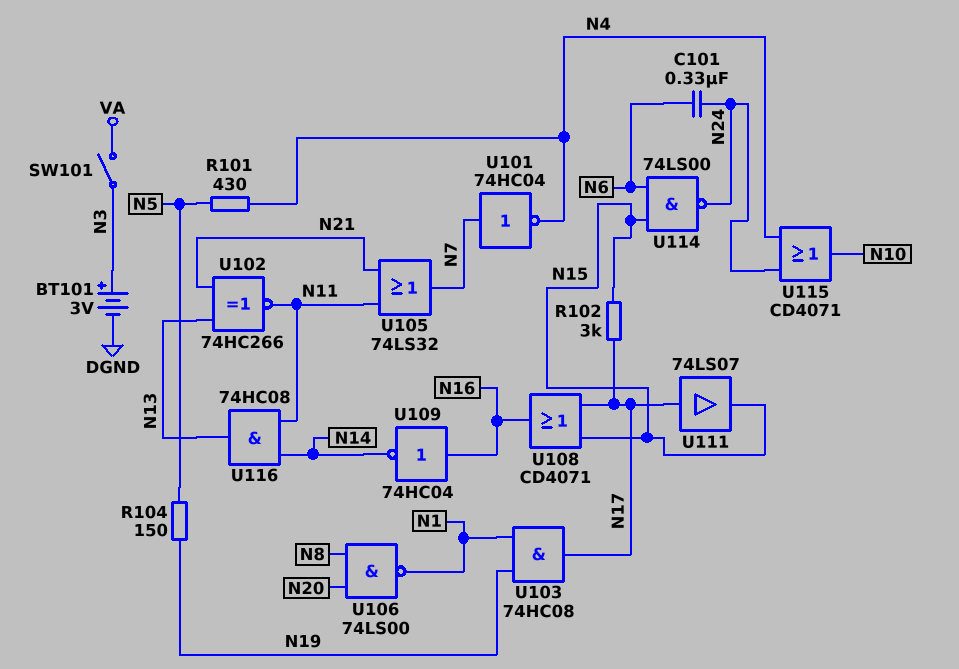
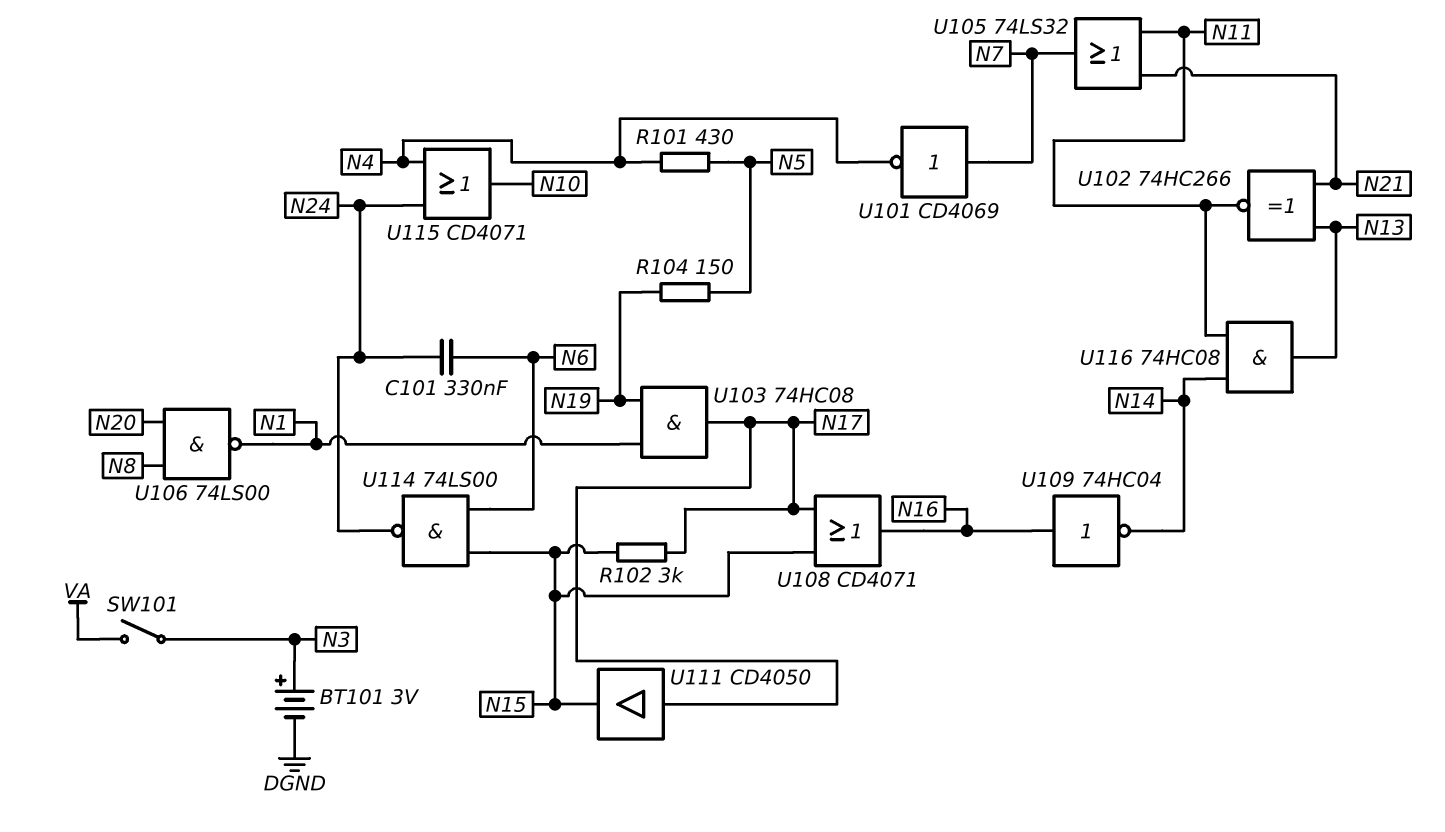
U101: NOT 74HC04 (in N7, out N4) -> NOT CD4069 (in N7, out N4)
U111: buffer 74LS07 (in N17, out N15) -> buffer CD4050 (in N17, out N15)

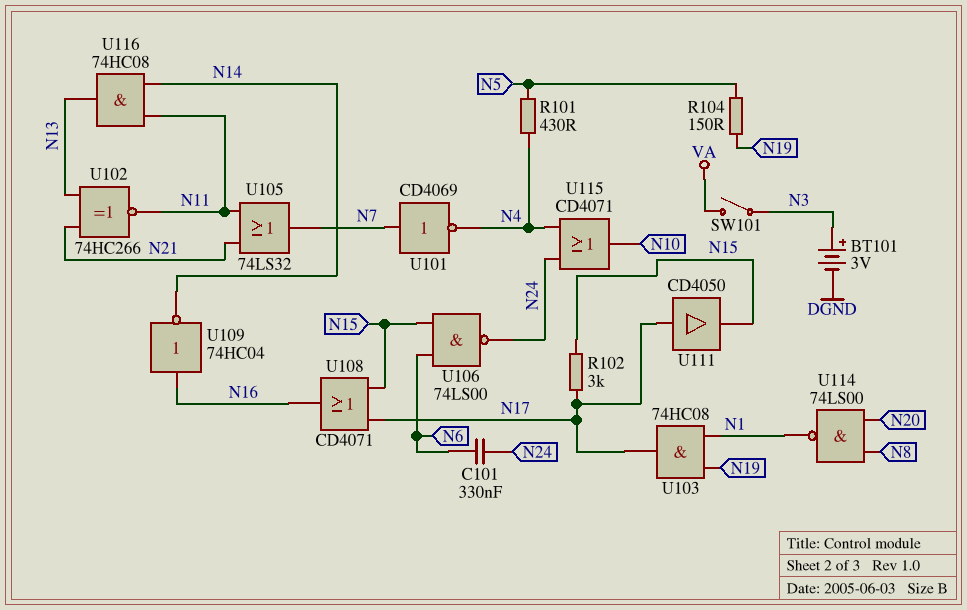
U106: NAND 74LS00 (in N8, in N20, out N1) -> NAND 74LS00 (in N6, in N15, out N24)
U114: NAND 74LS00 (in N6, in N15, out N24) -> NAND 74LS00 (in N8, in N20, out N1)

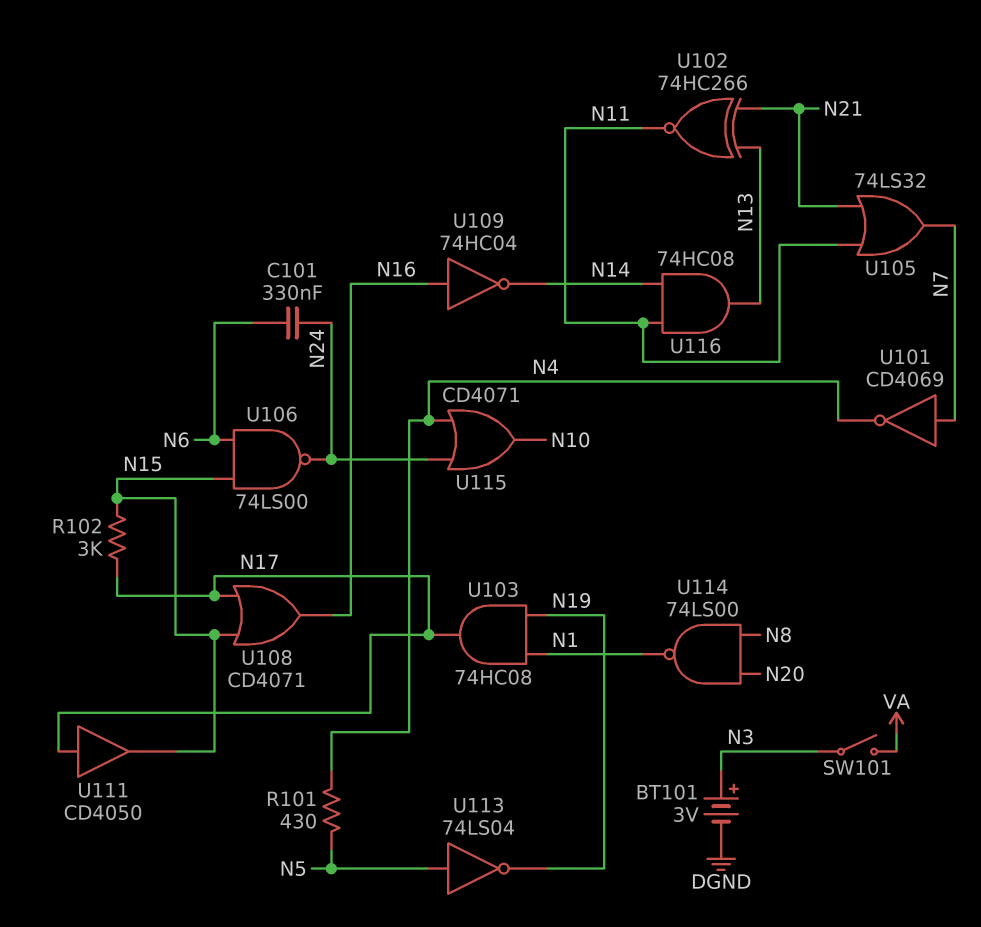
R104: 150 (N5, N19) -> none
U113: none -> NOT 74LS04 (in N5, out N19)

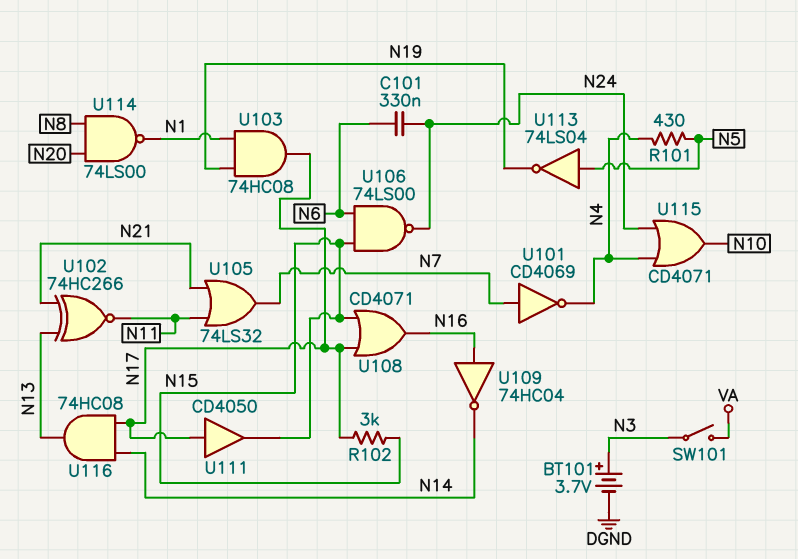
BT101: 3V (plus N3, minus DGND) -> 3.7V (plus N3, minus DGND)
U116: AND 74HC08 (in N11, in N14, out N13) -> AND 74HC08 (in N14, in N17, out N13)

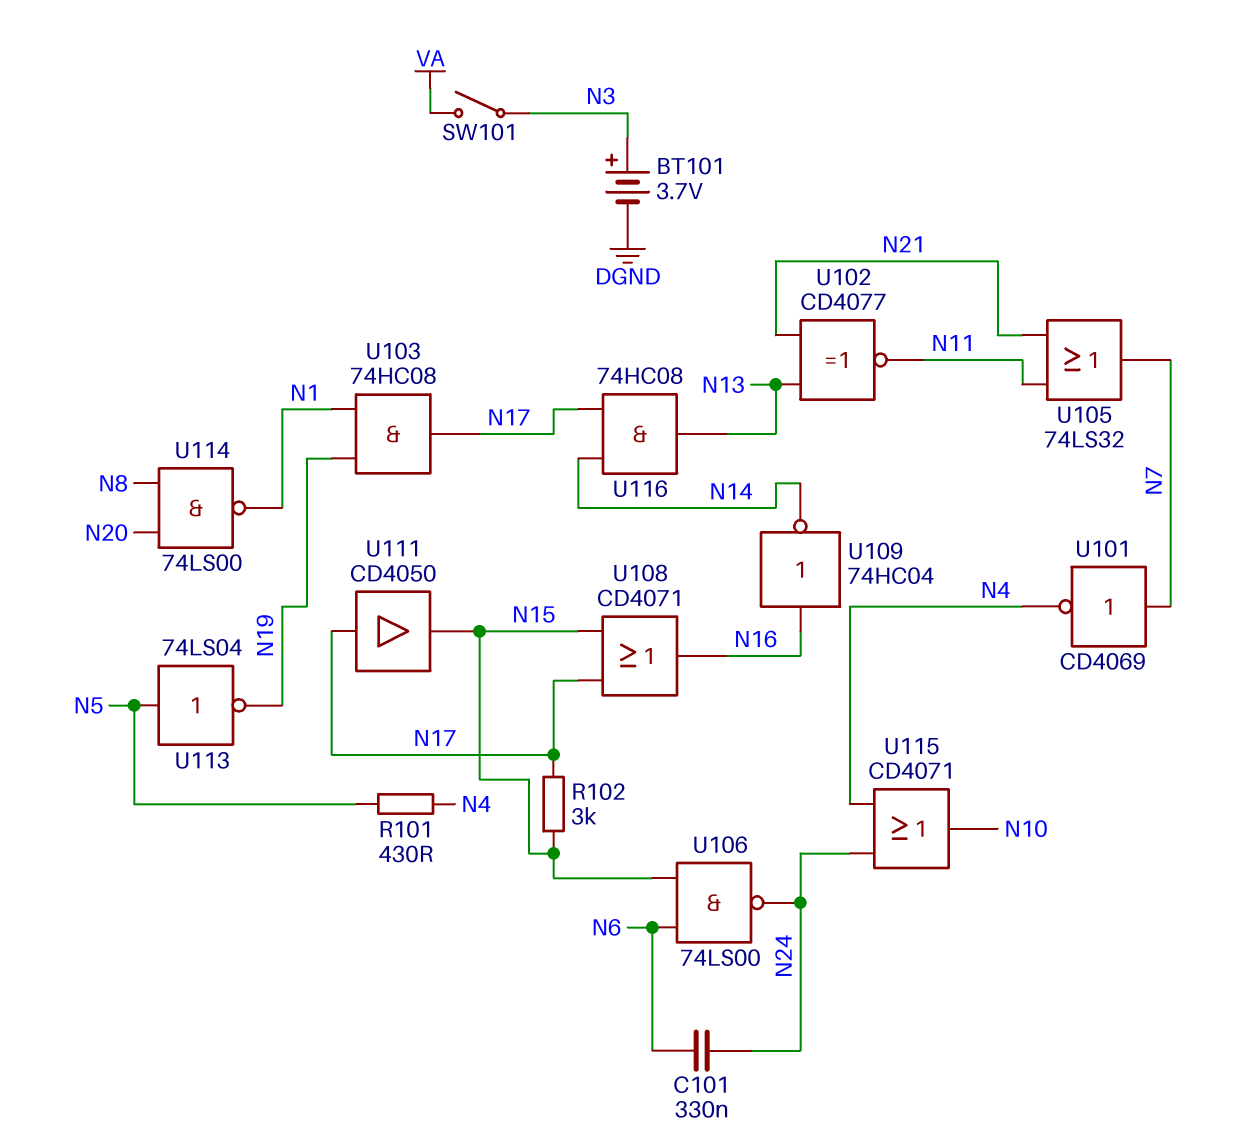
U102: XNOR 74HC266 (in N13, in N21, out N11) -> XNOR CD4077 (in N13, in N21, out N11)

